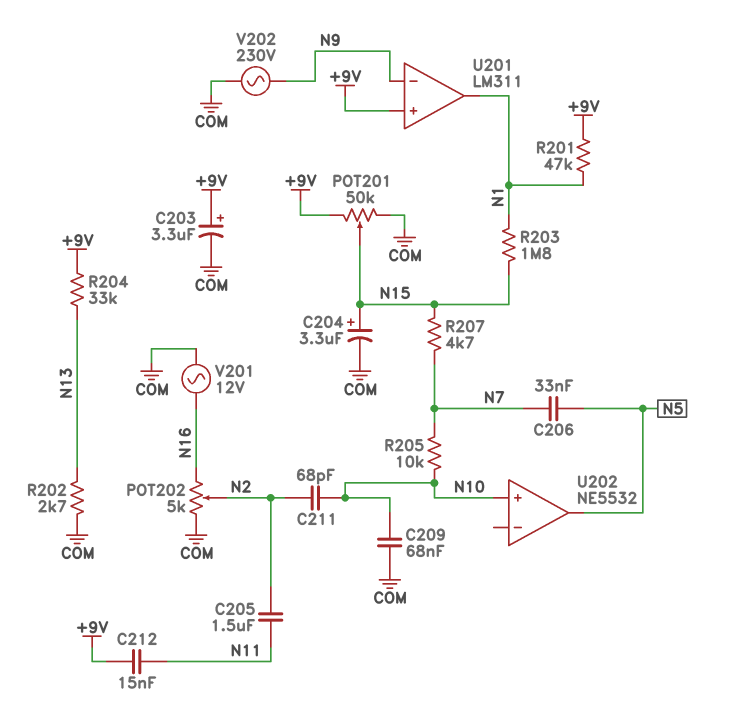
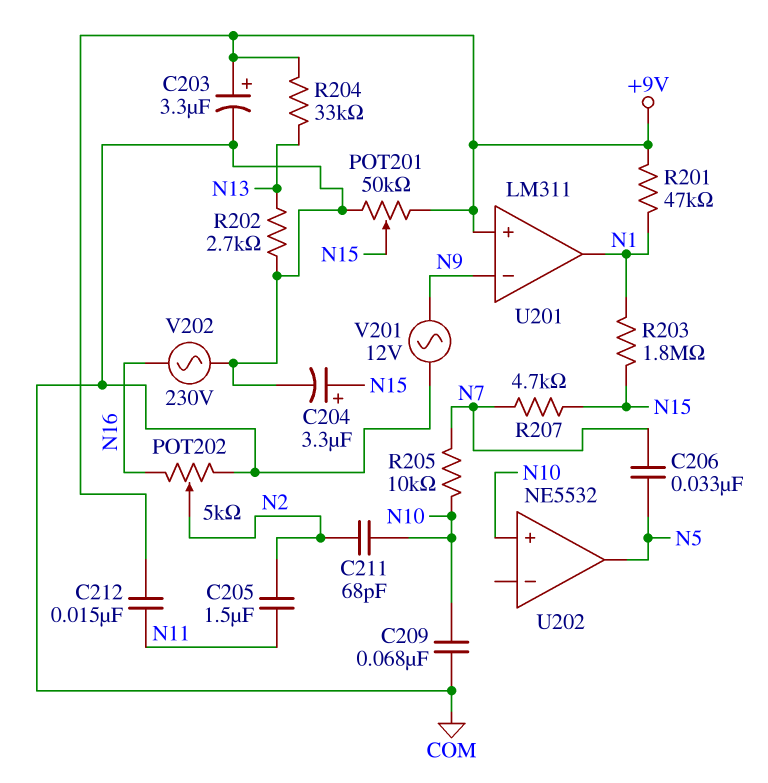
V201: AC 12V (COM, N16) -> AC 12V (COM, N9)
V202: AC 230V (COM, N9) -> AC 230V (COM, N16)

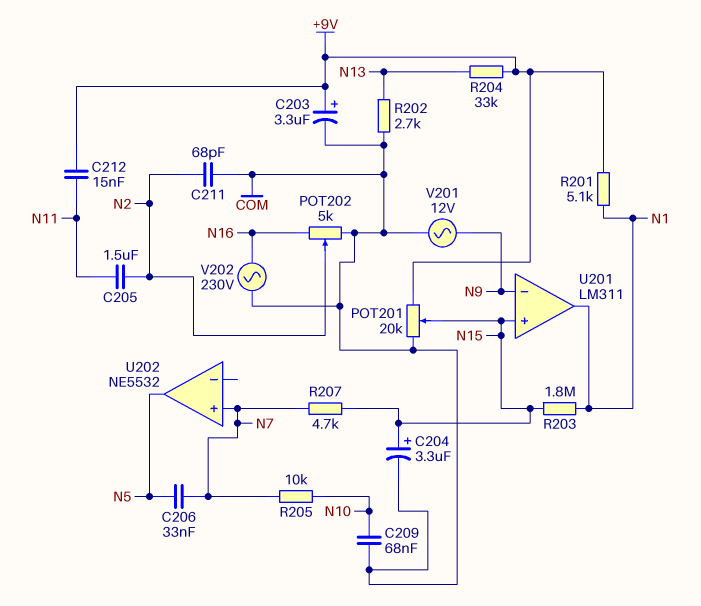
C211: 68pF (N2, N10) -> 68pF (COM, N2)
POT201: 50k (+9V, COM, wiper N15) -> 20k (+9V, COM, wiper N15)
R201: 47k (+9V, N1) -> 5.1k (+9V, N1)
U201 pin in+: +9V -> N15
U202 pin in+: N10 -> N7

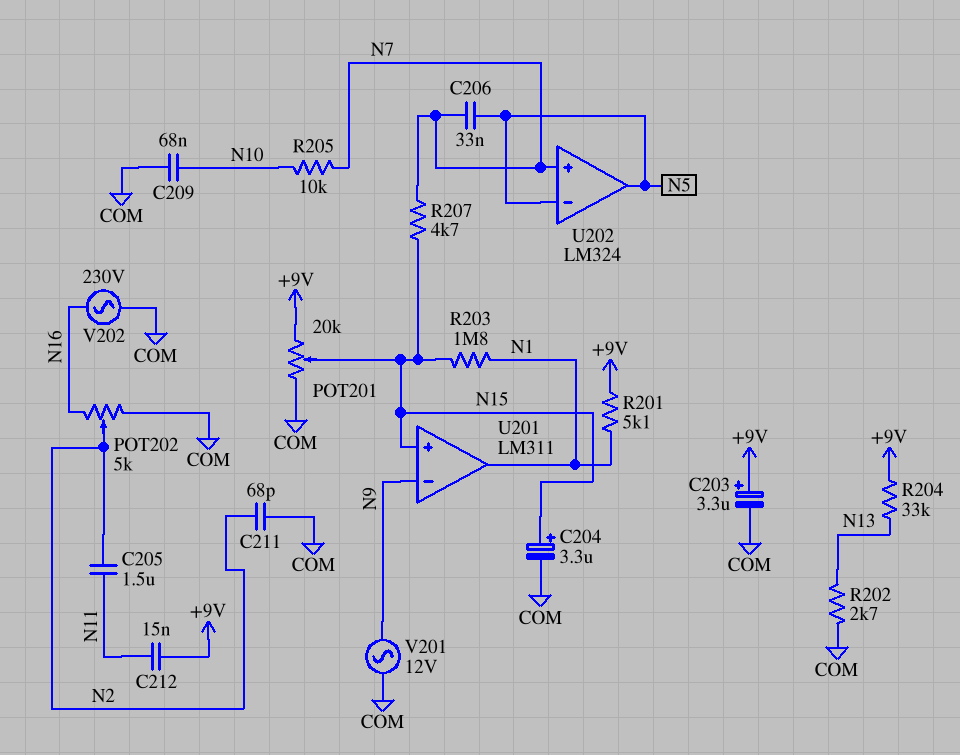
U202: NE5532 -> LM324
U202 pin in-: none -> N5

